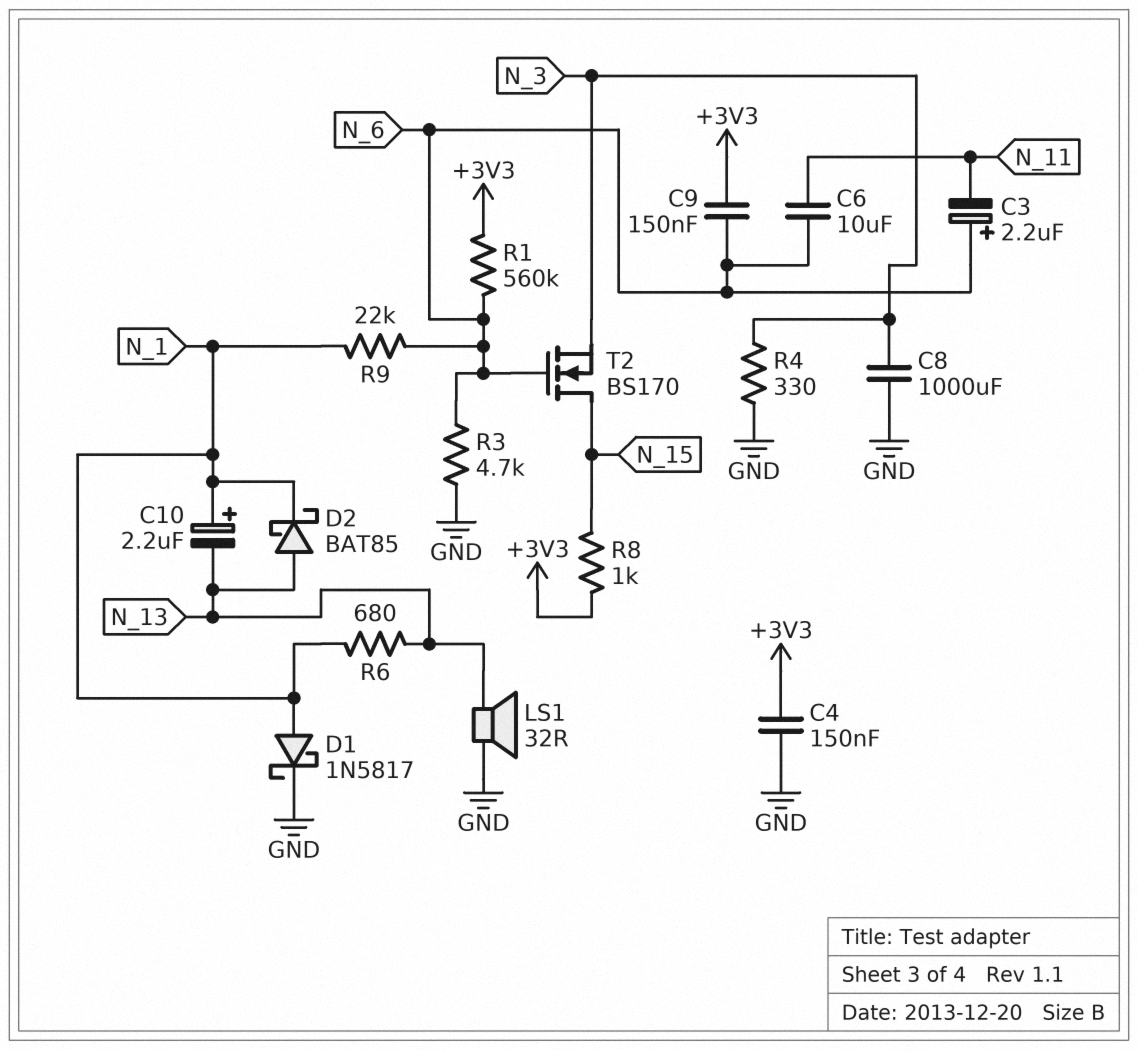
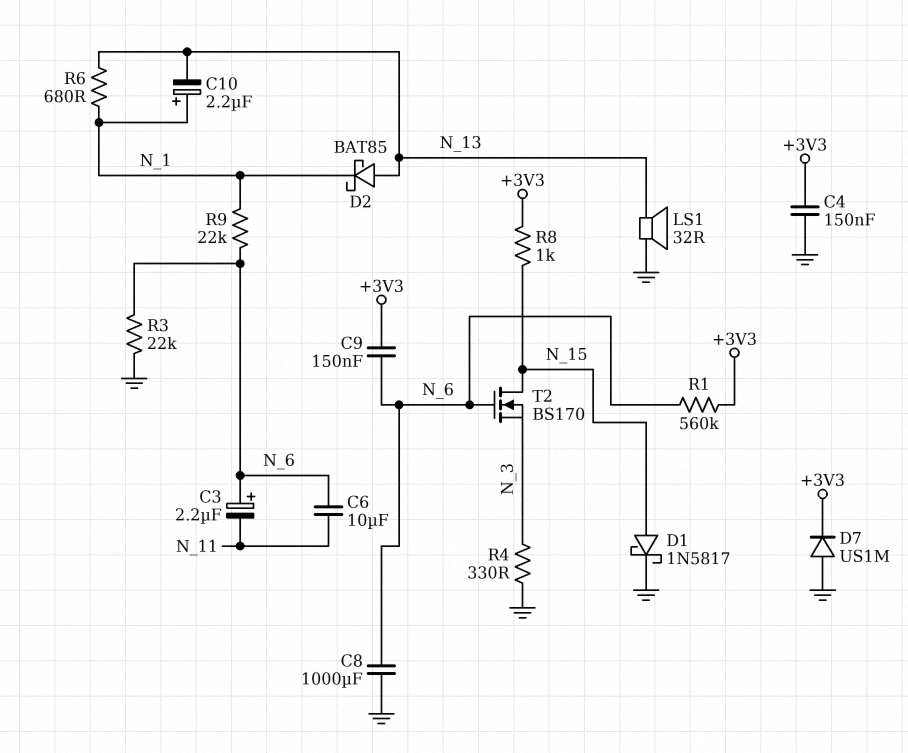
C8: 1000uF (GND, N_3) -> 1000uF (GND, N_6)
D1: schottky 1N5817 (A N_1, K GND) -> schottky 1N5817 (A N_15, K GND)
D7: none -> diode US1M (A GND, K +3V3)
R3: 4.7k (GND, N_6) -> 22k (GND, N_6)

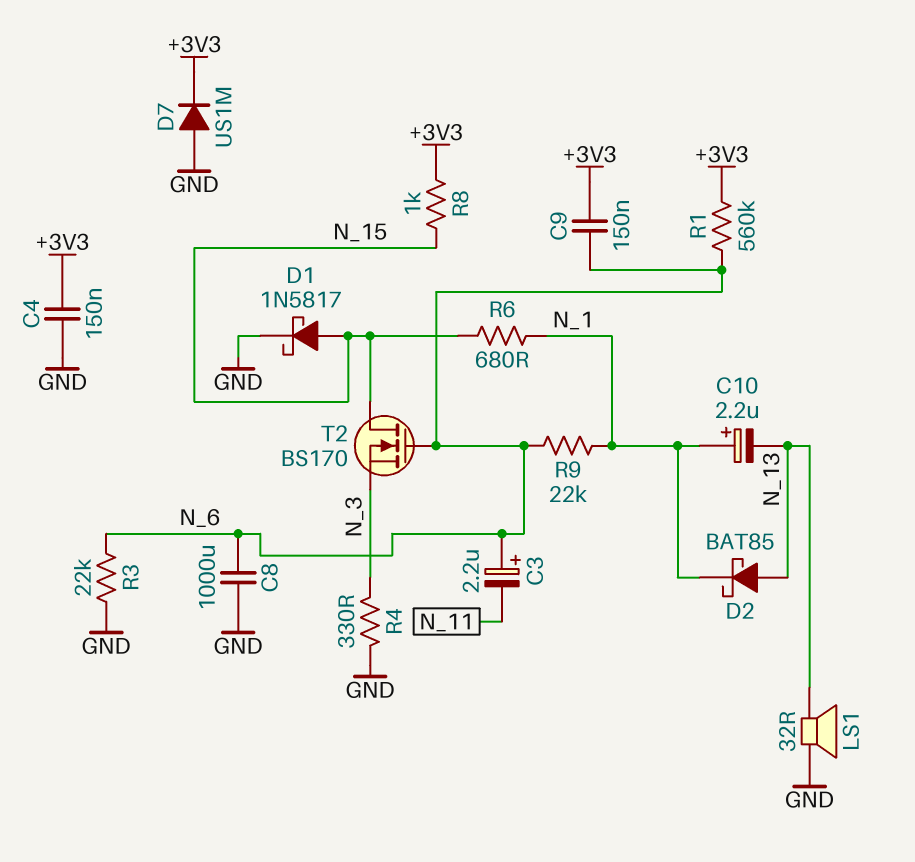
C6: 10uF (N_6, N_11) -> none
R6: 680 (N_1, N_13) -> 680 (N_1, N_15)

